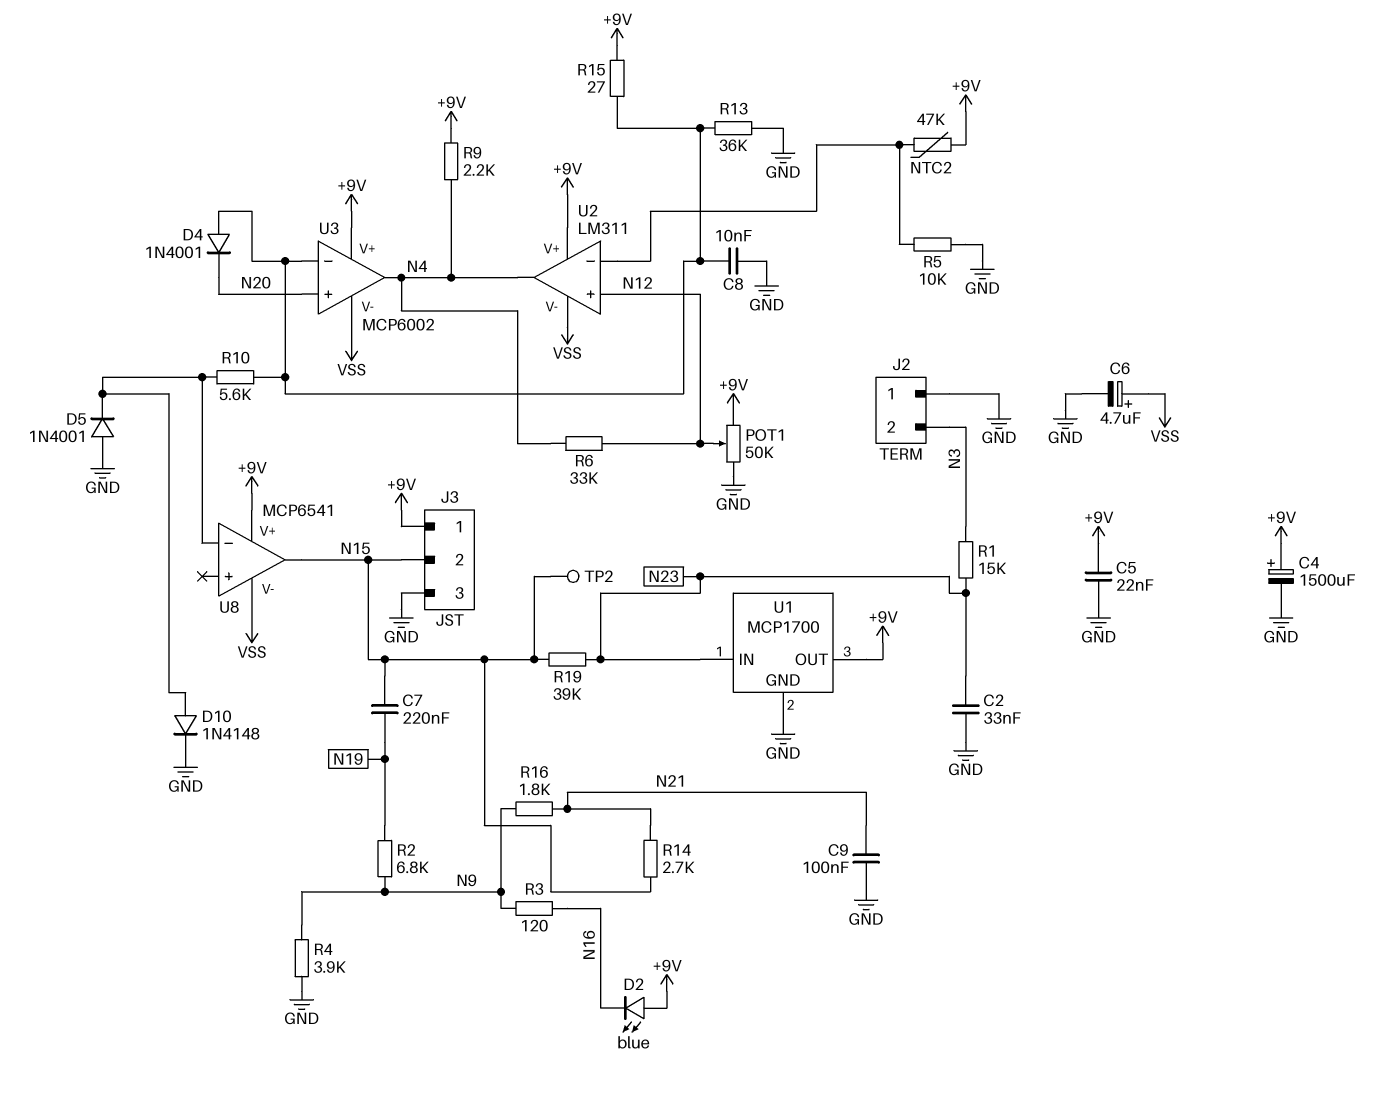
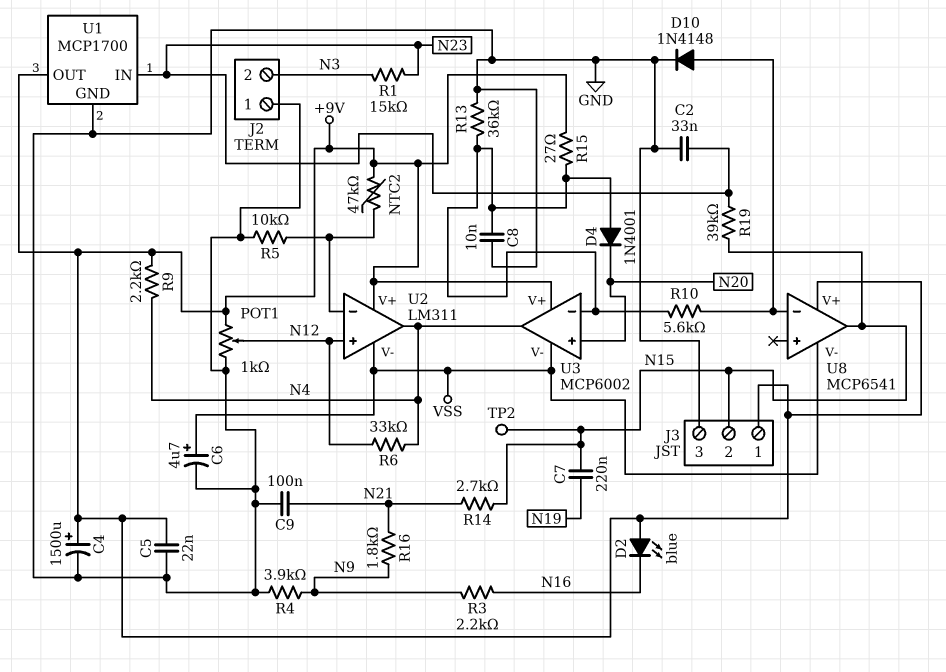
D5: diode 1N4001 (A GND, K U8/in-) -> none
POT1: 50k (+9V, GND, wiper N12) -> 1k (+9V, GND, wiper N12)
R2: 6.8k (N9, N19) -> none
R3: 120 (N9, N16) -> 2.2k (N9, N16)

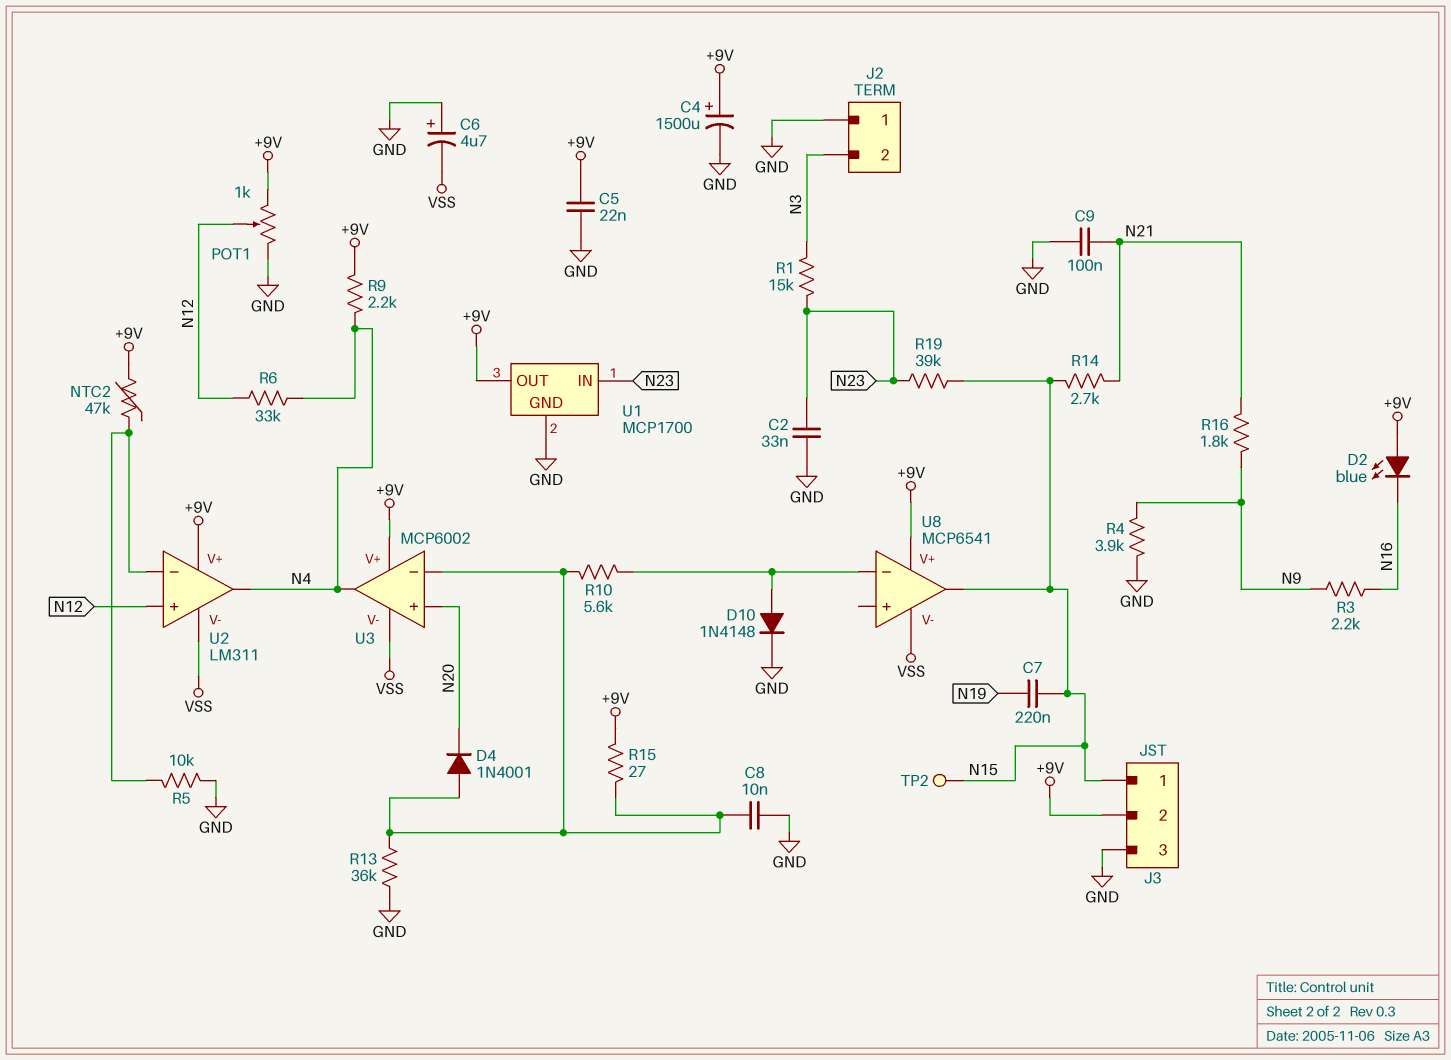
C6: 4.7uF (plus VSS, minus GND) -> 4.7uF (plus GND, minus VSS)
J3 pin 1: +9V -> N15
J3 pin 2: N15 -> +9V

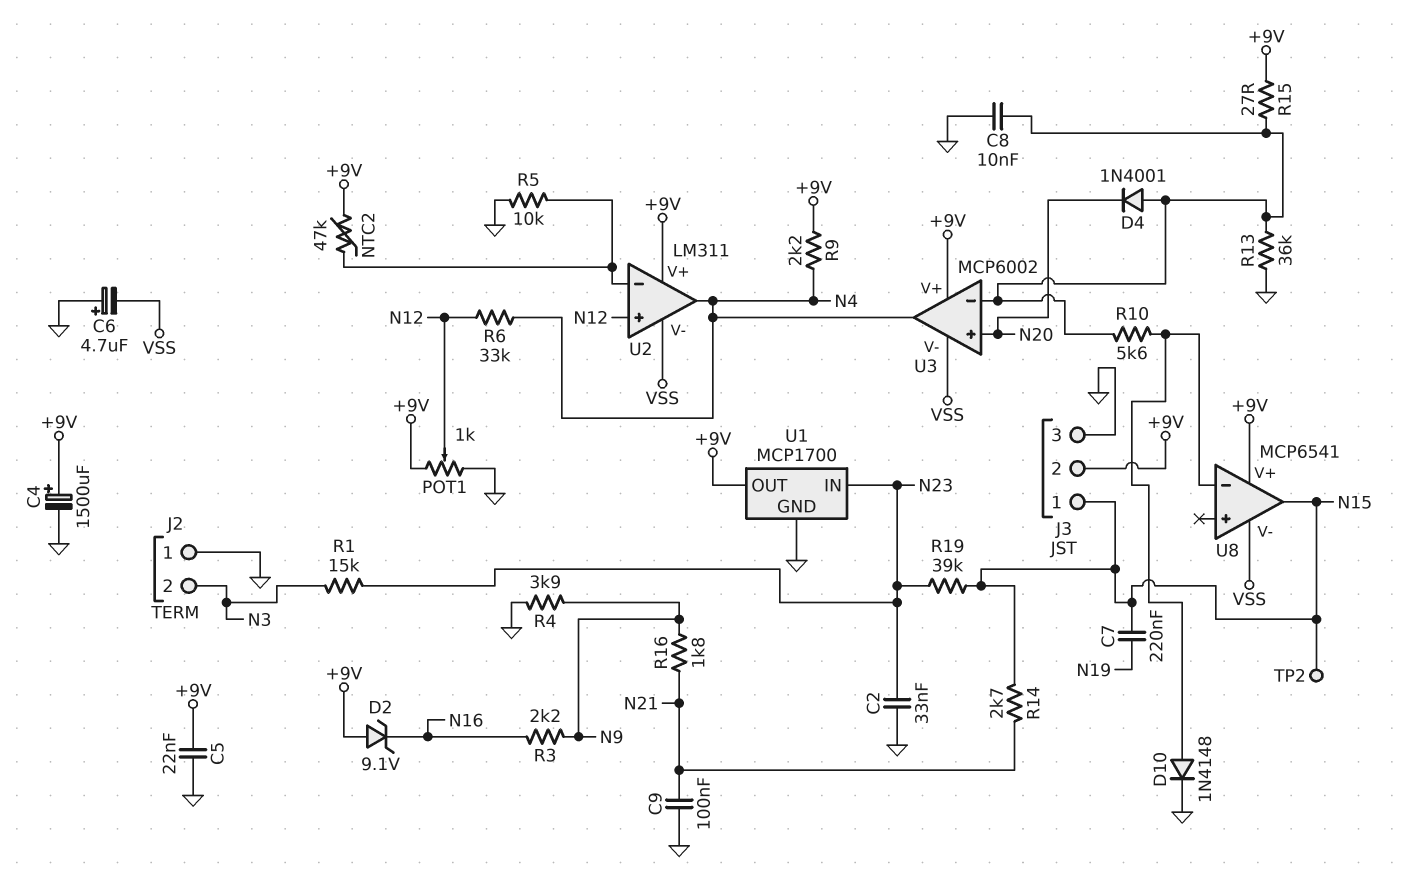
D2: LED blue (A +9V, K N16) -> zener 9.1V (A +9V, K N16)

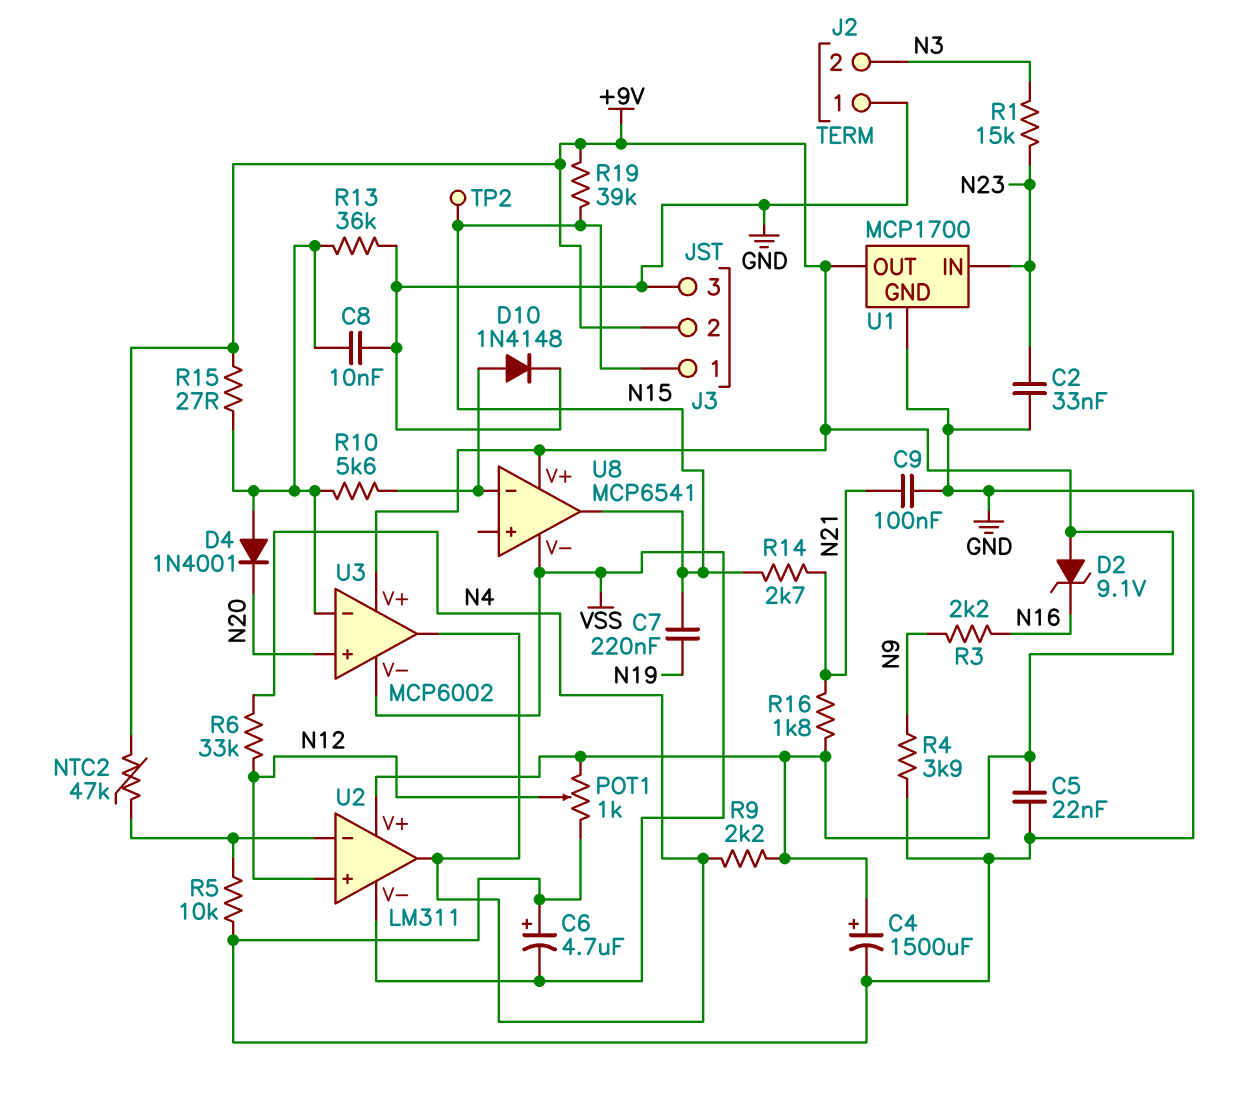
R16: 1.8k (N9, N21) -> 1.8k (+9V, N21)
R19: 39k (N15, N23) -> 39k (+9V, N15)

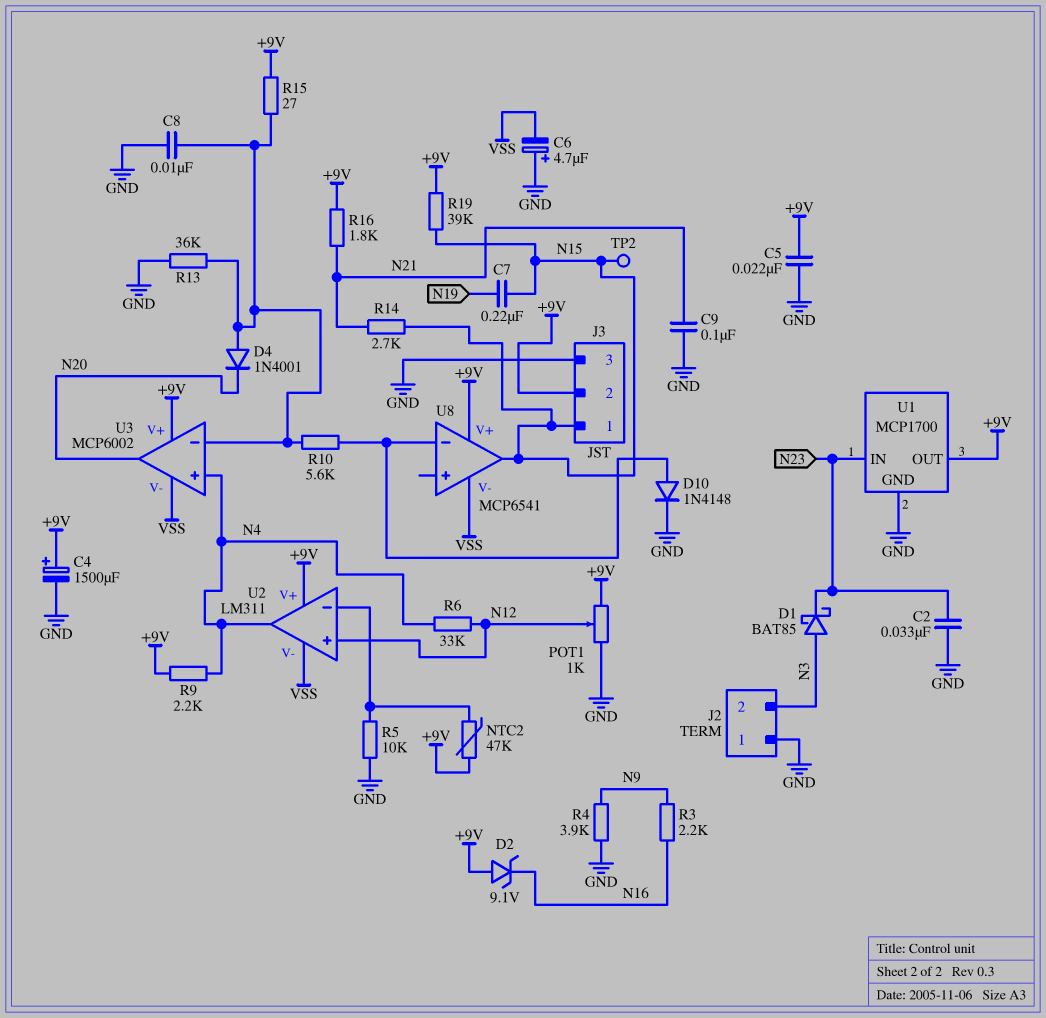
D1: none -> schottky BAT85 (A N3, K N23)
R1: 15k (N3, N23) -> none
U3 pin in+: N20 -> N4
U3 pin out: N4 -> N20

